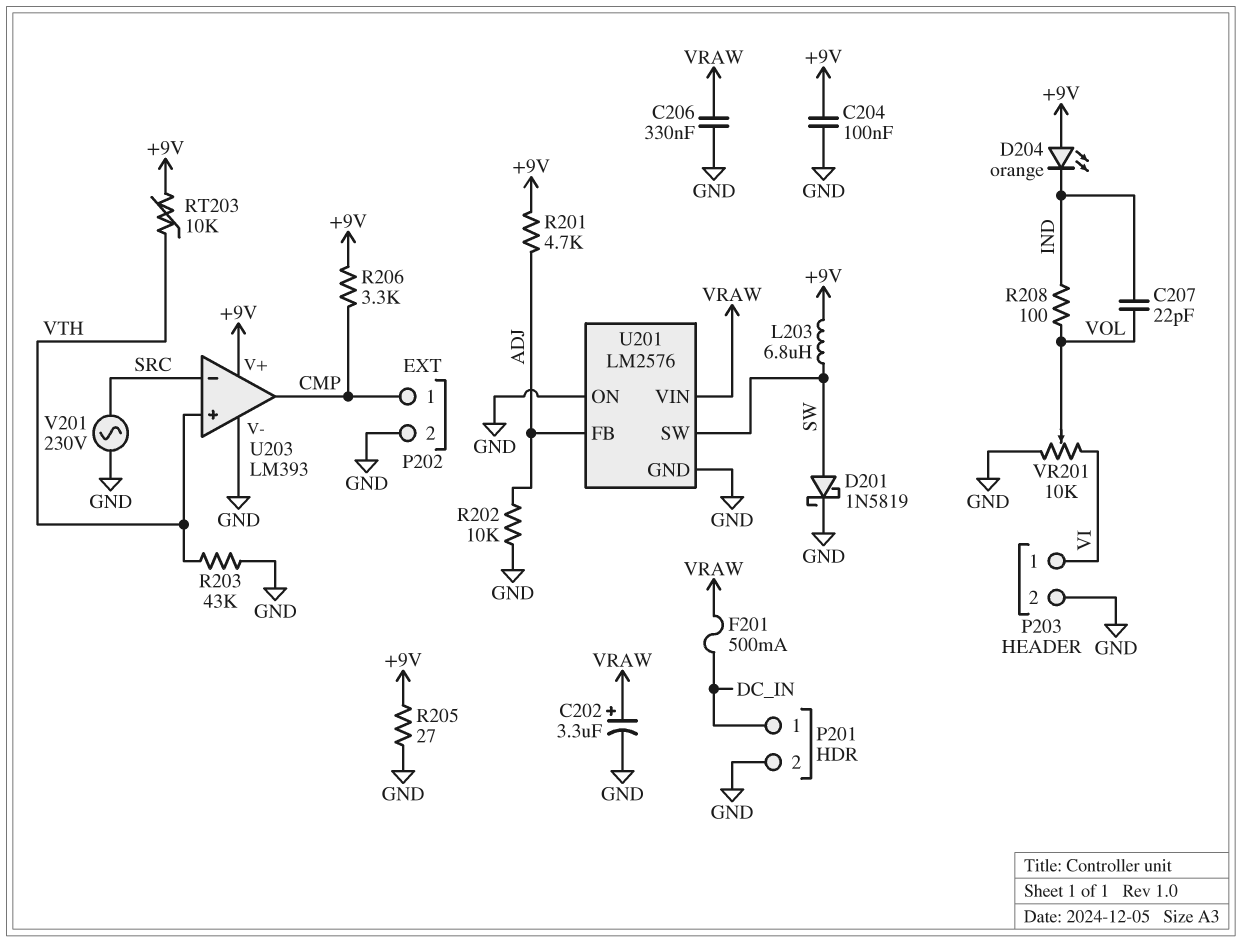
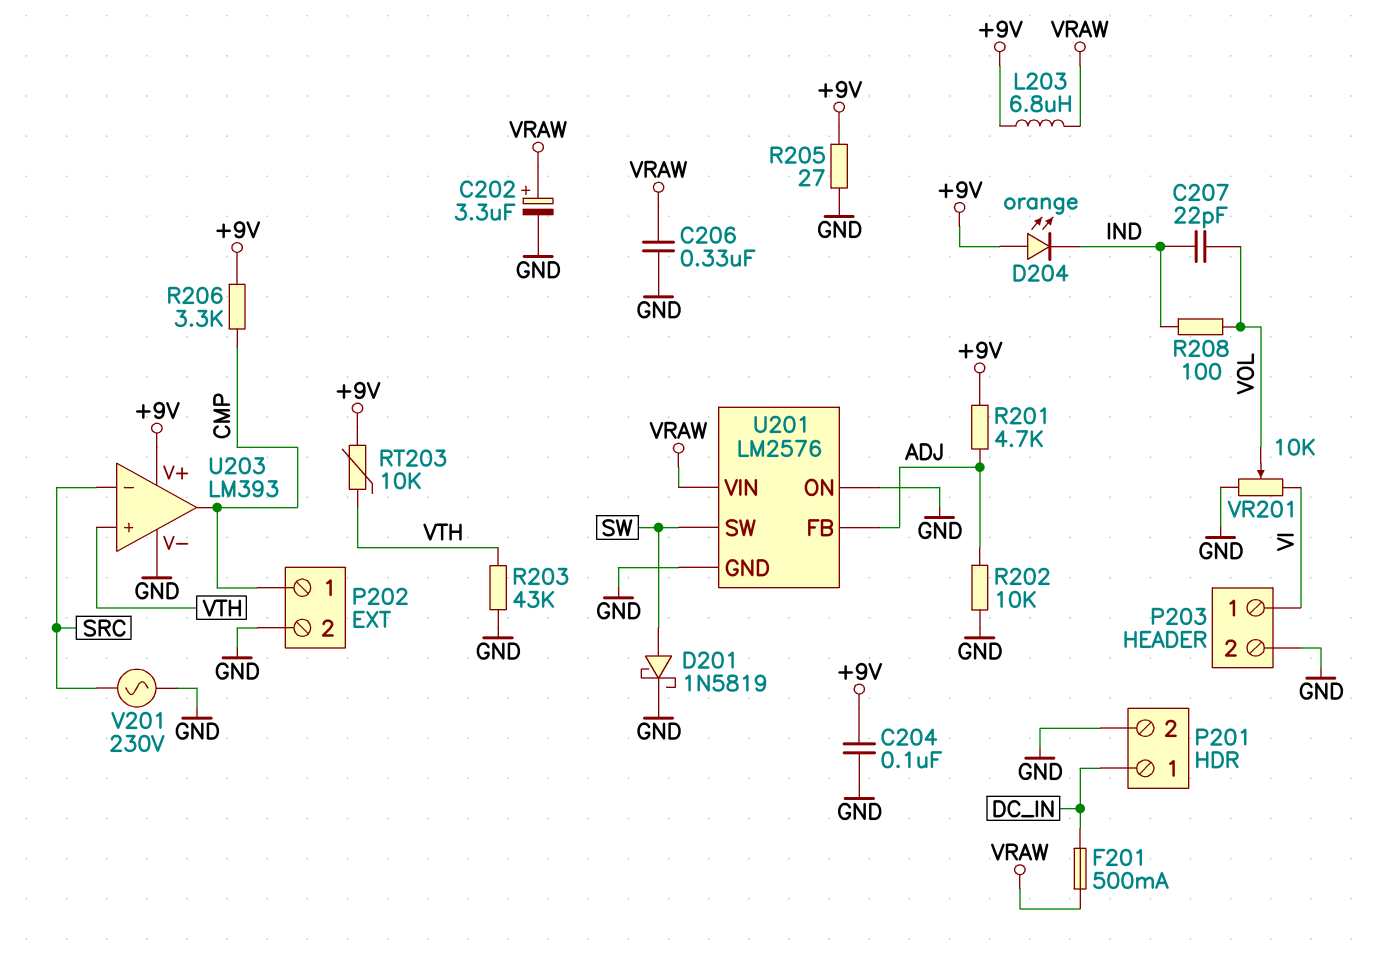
L203: 6.8uH (+9V, SW) -> 6.8uH (+9V, VRAW)

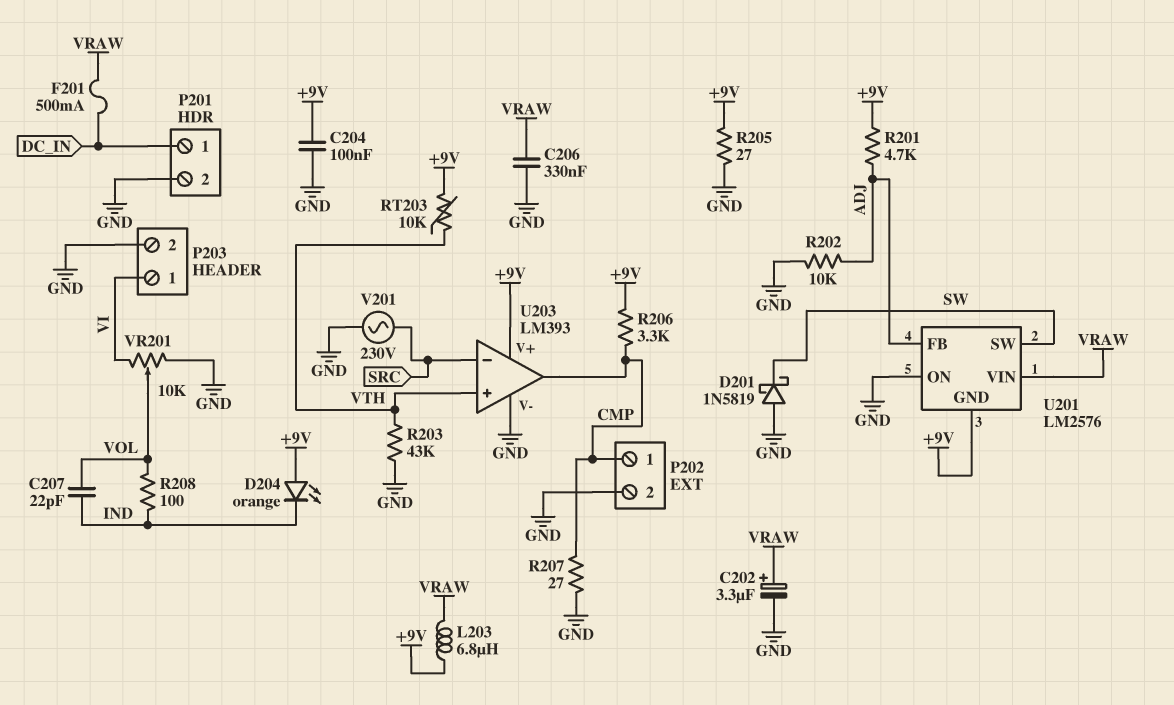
D201: schottky 1N5819 (A SW, K GND) -> schottky 1N5819 (A GND, K SW)
R207: none -> 27 (CMP, GND)
U201 pin GND: GND -> +9V

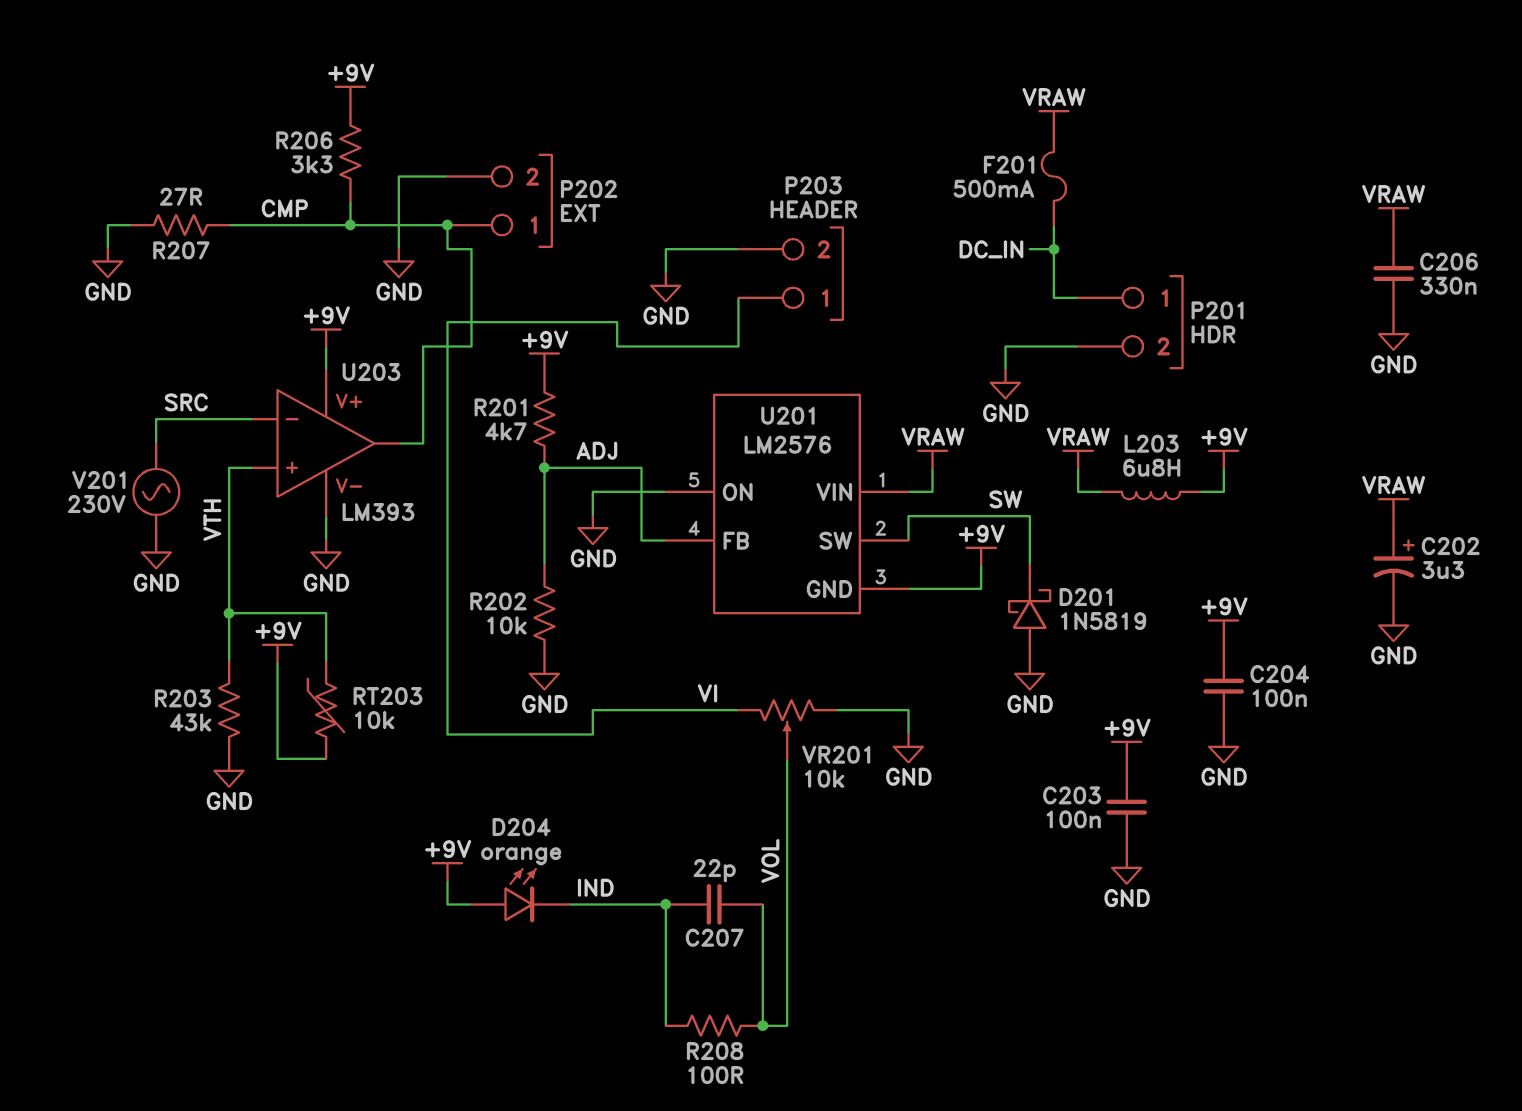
C203: none -> 100nF (+9V, GND)
R205: 27 (+9V, GND) -> none

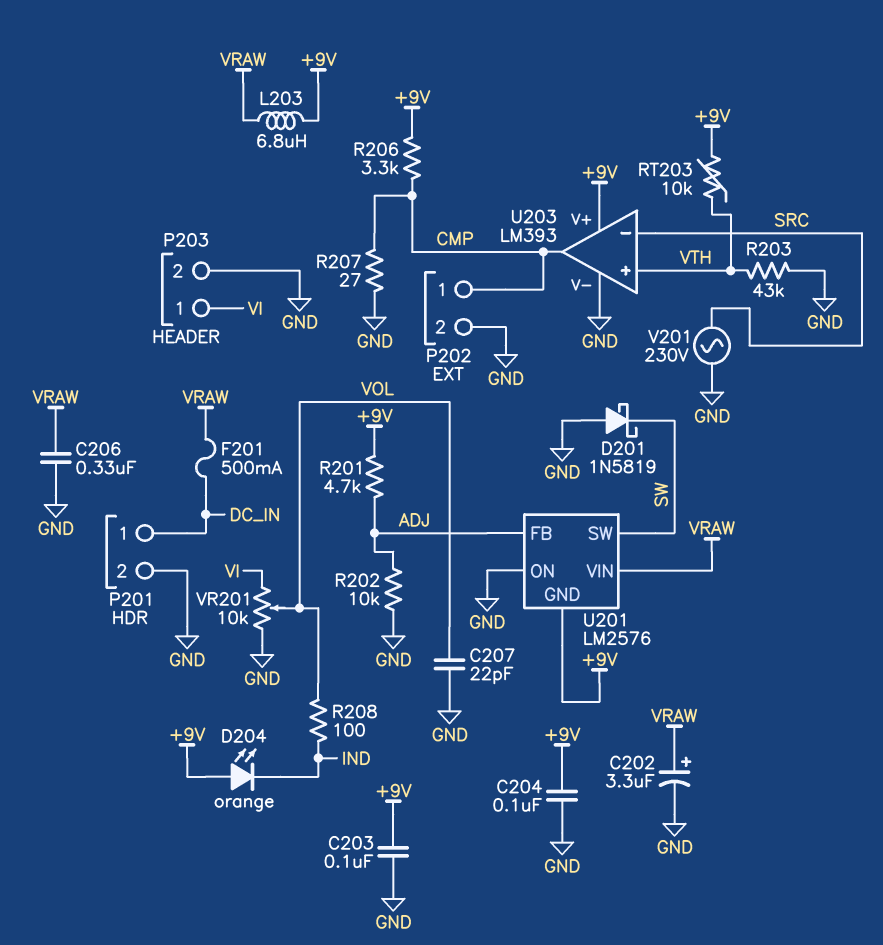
C207: 22pF (IND, VOL) -> 22pF (GND, VOL)

